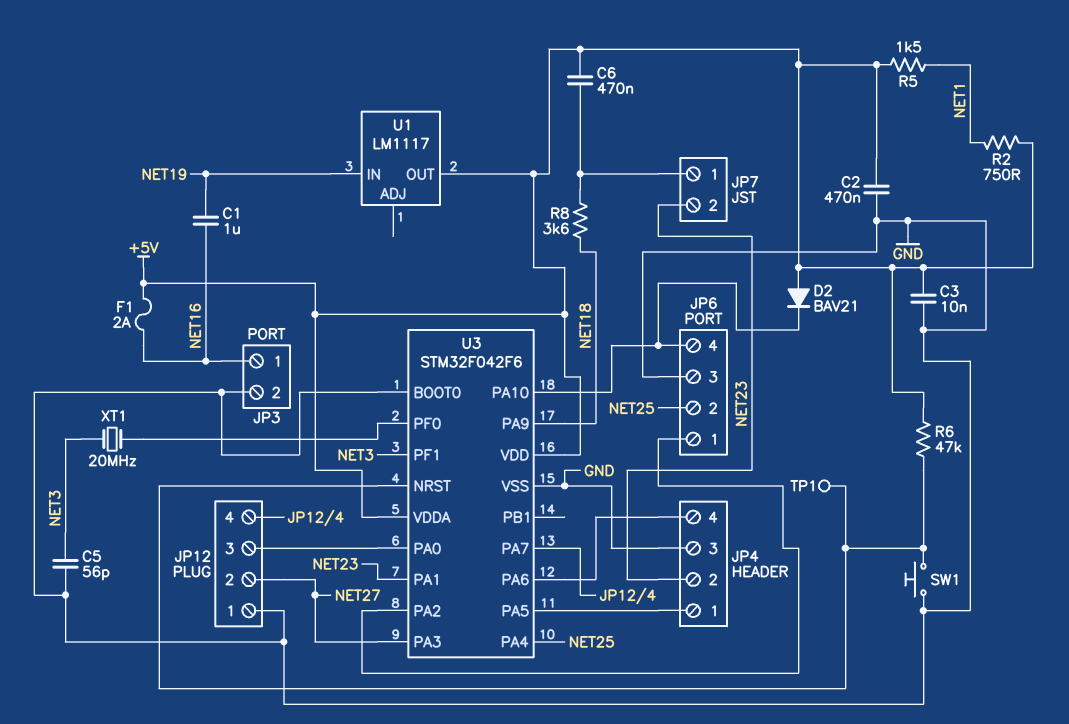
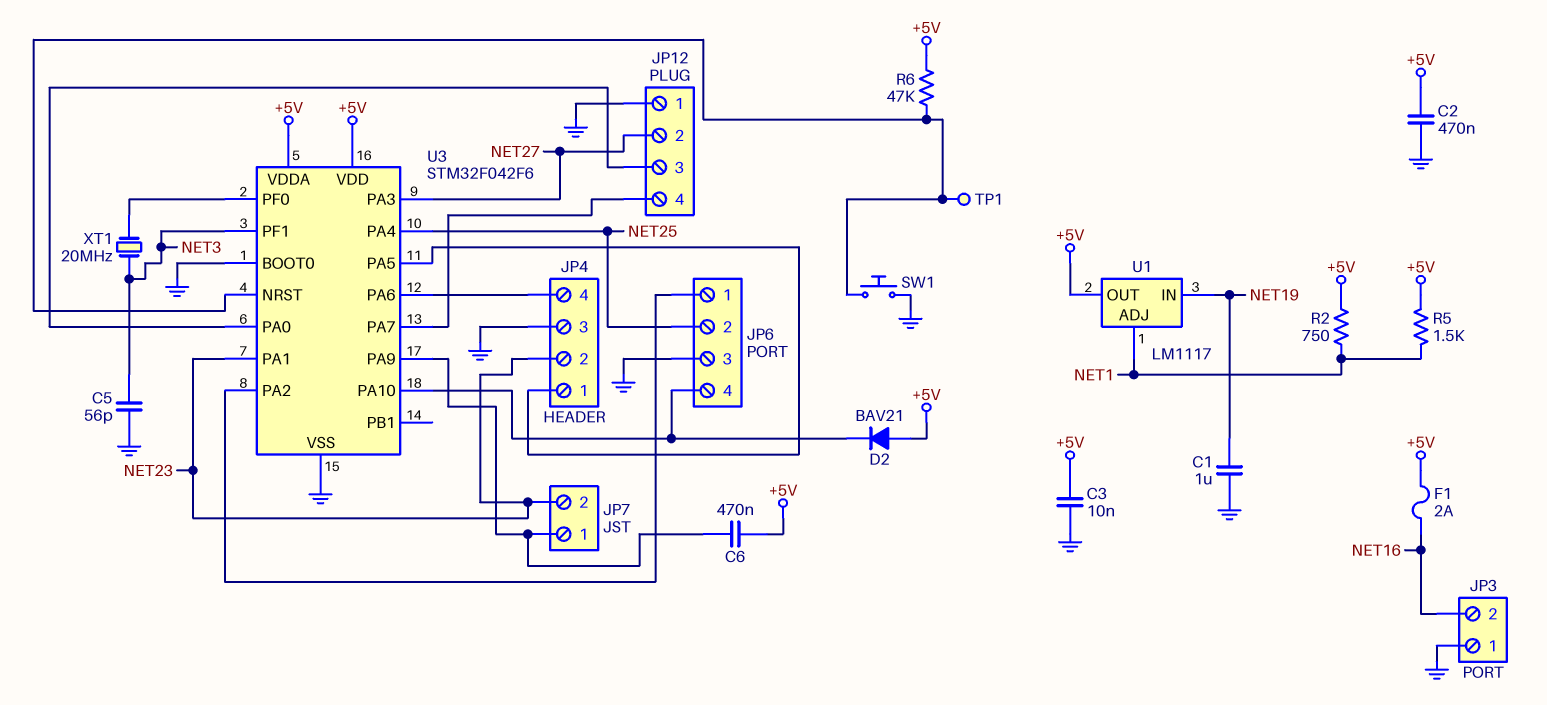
C1: 1uF (NET16, NET19) -> 1uF (GND, NET19)
JP3 pin 1: NET16 -> GND
JP3 pin 2: GND -> NET16
R8: 3.6k (JP7/1, NET18) -> none
U1 pin ADJ: none -> NET1
U3 pin PA9: NET18 -> JP7/1

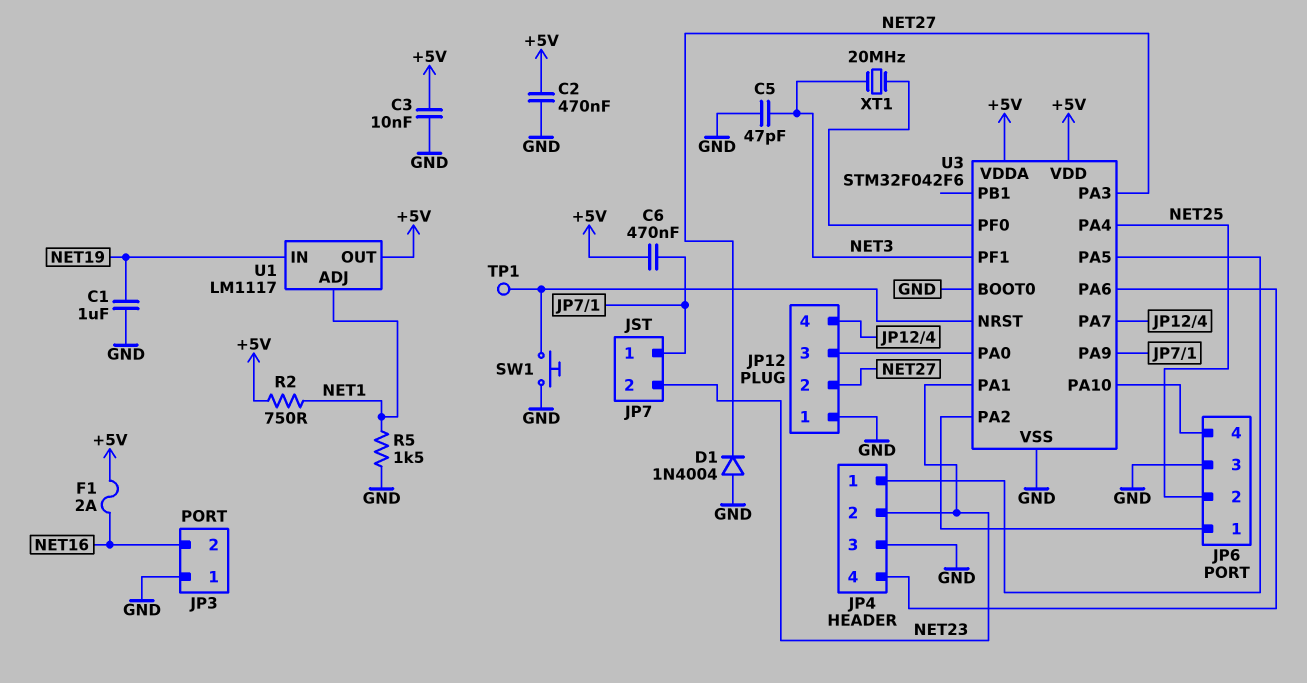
C5: 56pF (GND, NET3) -> 47pF (GND, NET3)
D1: none -> diode 1N4004 (A GND, K NET27)
D2: diode BAV21 (A +5V, K JP6/4) -> none
R5: 1.5k (+5V, NET1) -> 1.5k (GND, NET1)
R6: 47k (+5V, U3/NRST) -> none

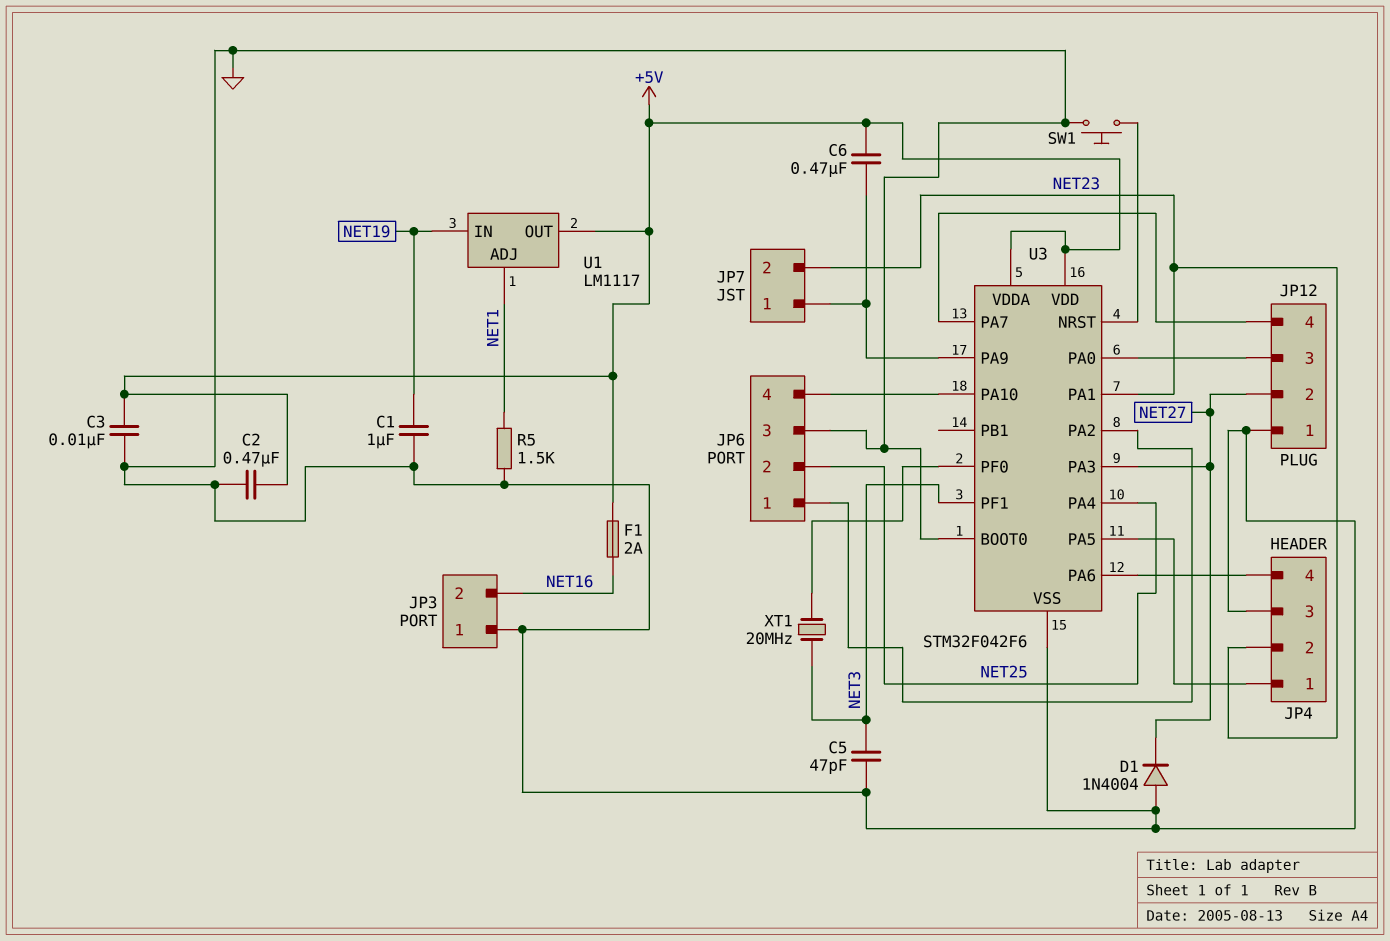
R2: 750 (+5V, NET1) -> none
TP1: test point (U3/NRST) -> none

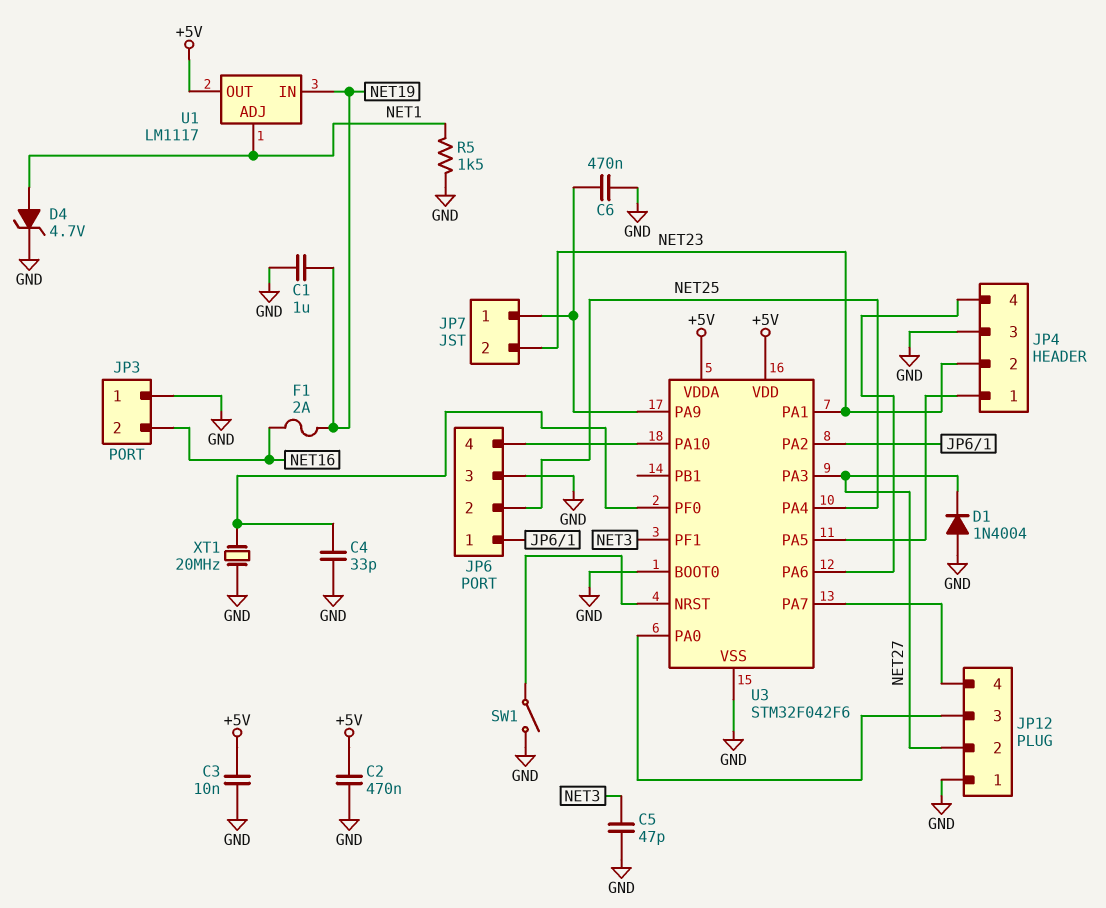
C4: none -> 33pF (GND, U3/PF0)
C6: 470nF (+5V, JP7/1) -> 470nF (GND, JP7/1)
D4: none -> zener 4.7V (A NET1, K GND)
F1: 2A (+5V, NET16) -> 2A (NET16, NET19)
SW1: button (GND, U3/NRST) -> switch (GND, U3/NRST)
XT1: 20MHz (NET3, U3/PF0) -> 20MHz (GND, U3/PF0)

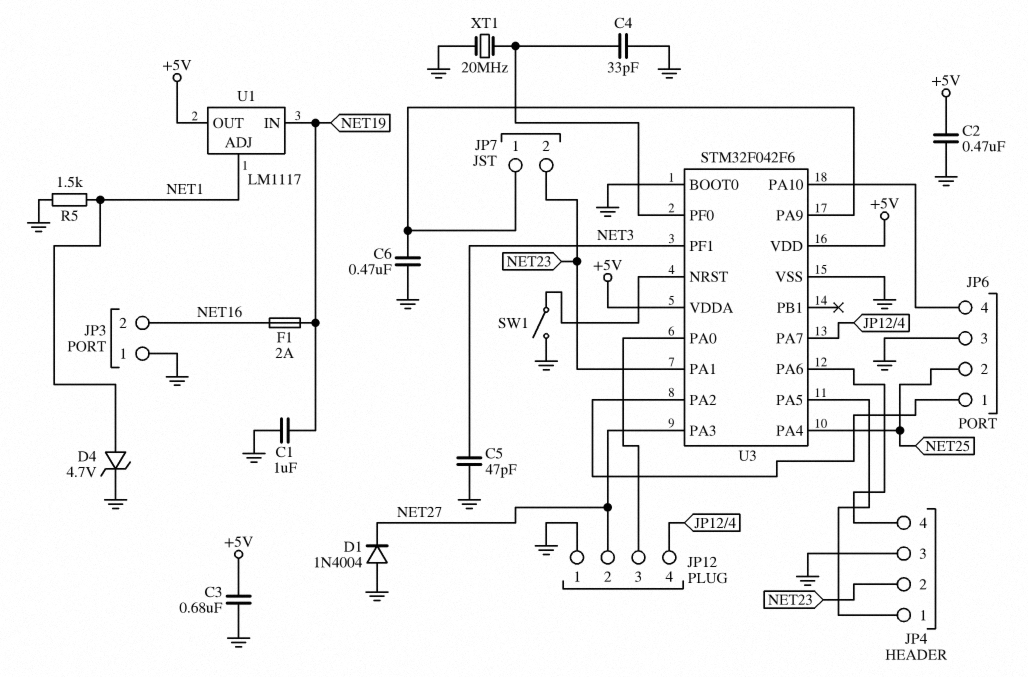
C3: 10nF (+5V, GND) -> 680nF (+5V, GND)

